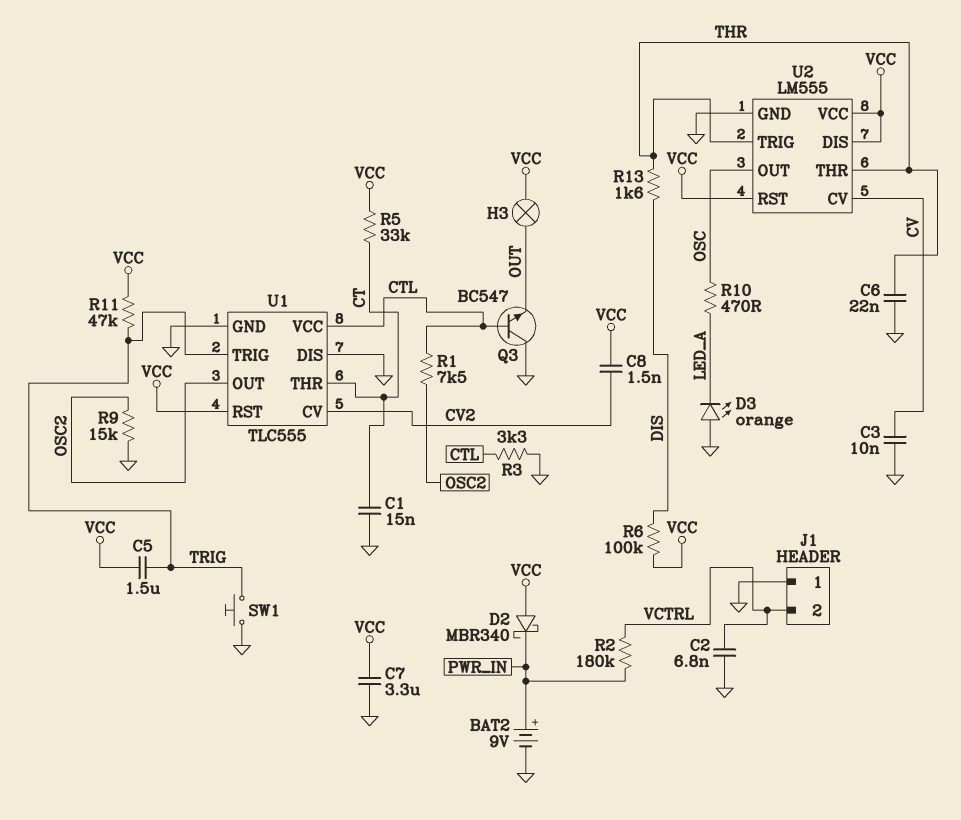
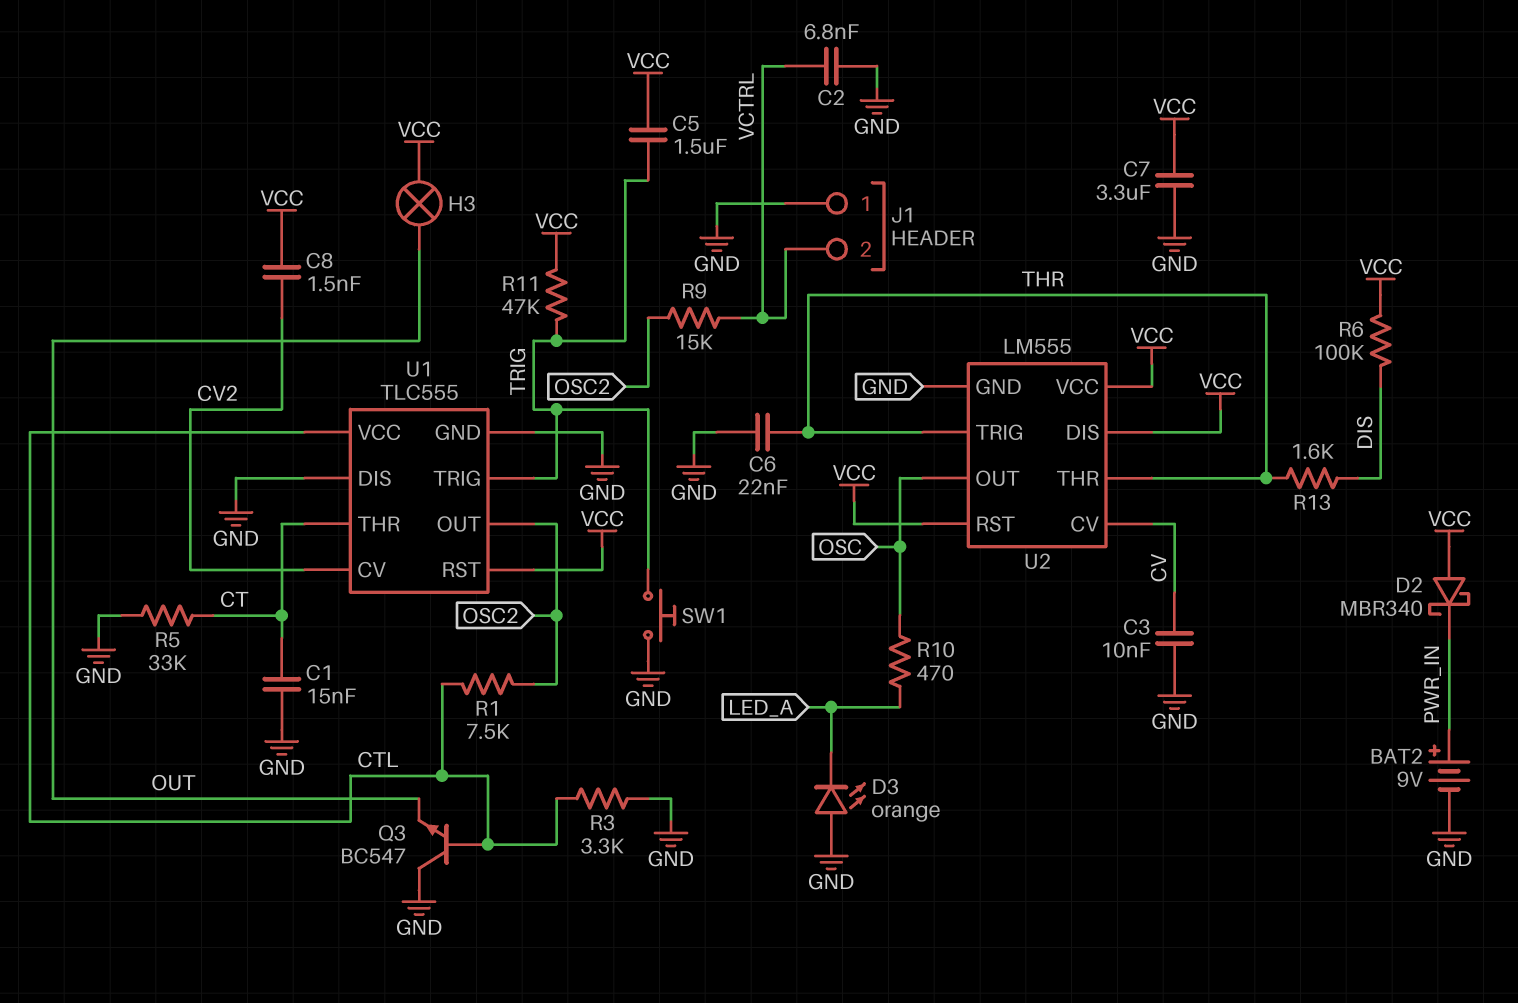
R2: 180k (PWR_IN, VCTRL) -> none
R5: 33k (CT, VCC) -> 33k (CT, GND)
R9: 15k (GND, OSC2) -> 15k (OSC2, VCTRL)

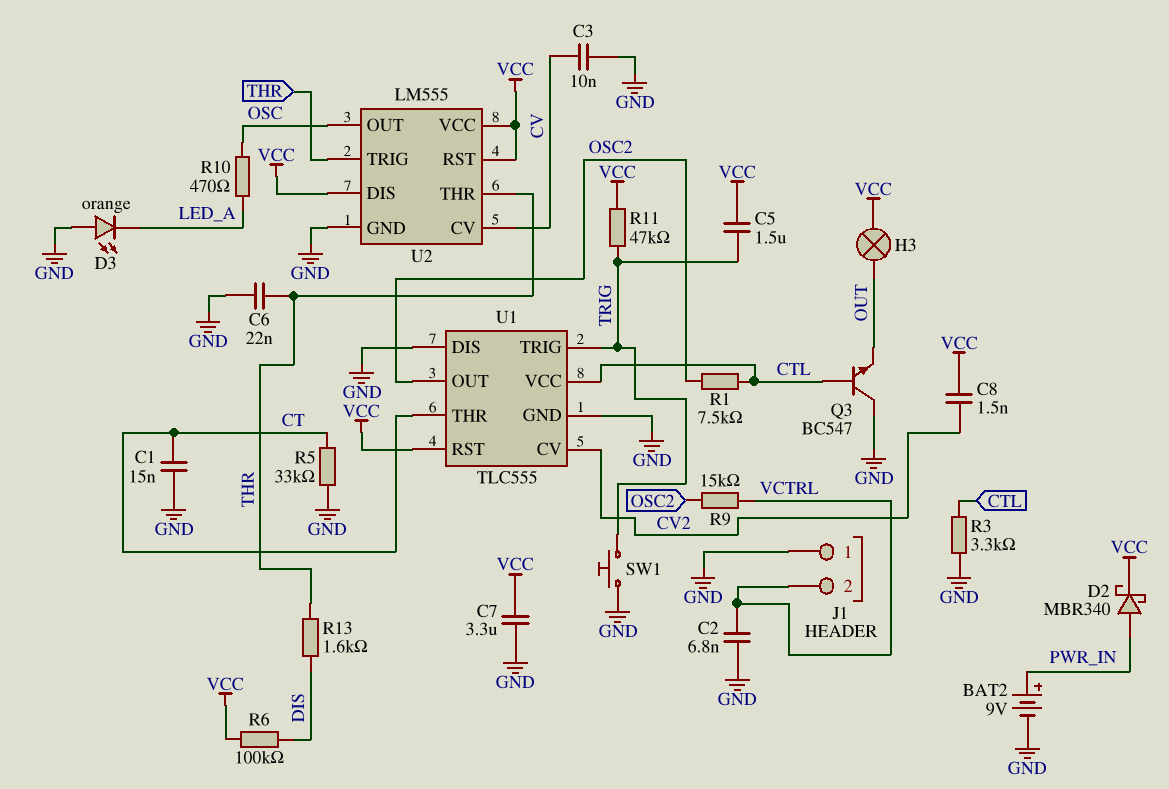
D2: schottky MBR340 (A VCC, K PWR_IN) -> schottky MBR340 (A PWR_IN, K VCC)

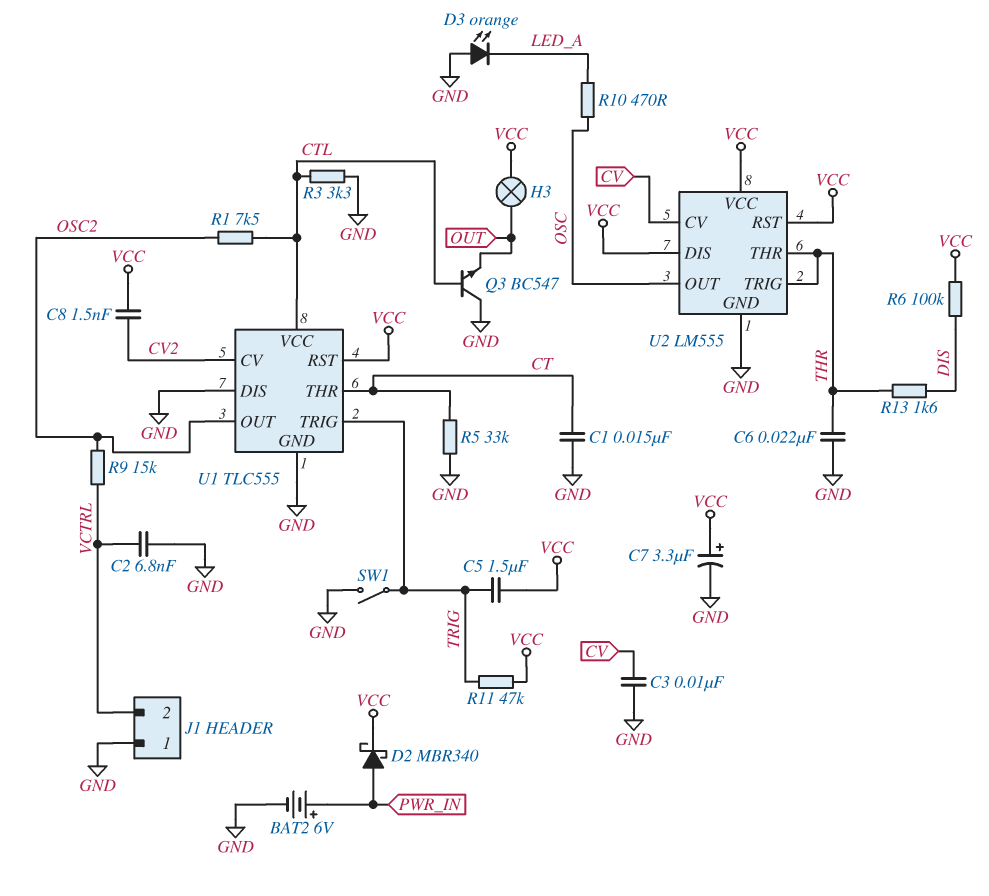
BAT2: 9V (plus PWR_IN, minus GND) -> 6V (plus PWR_IN, minus GND)
C7: 3.3uF (GND, VCC) -> 3.3uF (plus VCC, minus GND)
SW1: button (GND, TRIG) -> switch (GND, TRIG)

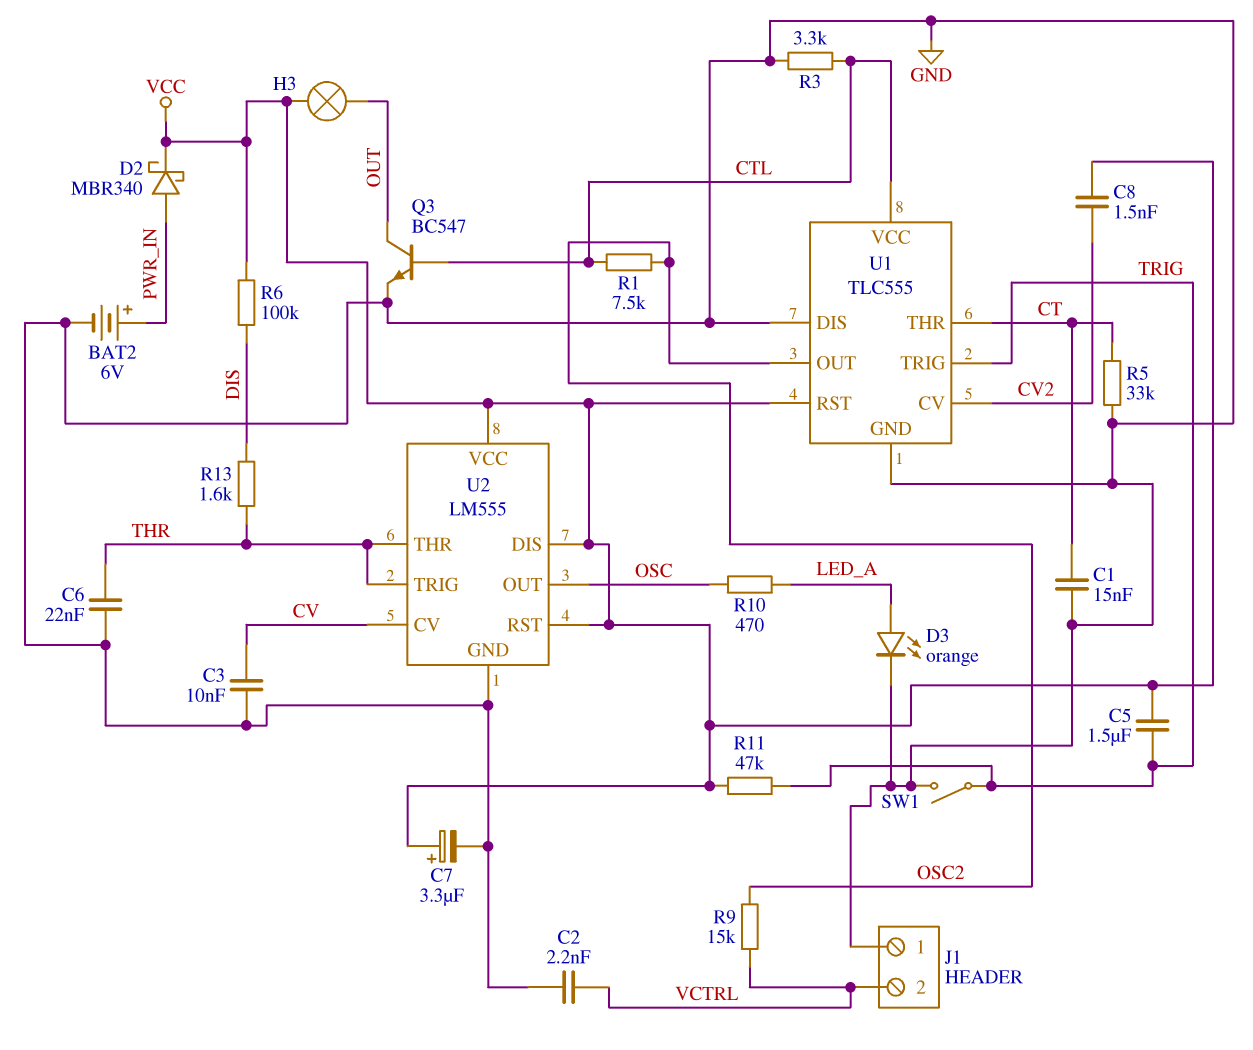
C2: 6.8nF (GND, VCTRL) -> 2.2nF (GND, VCTRL)
D3: LED orange (A GND, K LED_A) -> LED orange (A LED_A, K GND)
Q3: NPN BC547 (B CTL, C GND, E OUT) -> NPN BC547 (B CTL, C OUT, E GND)

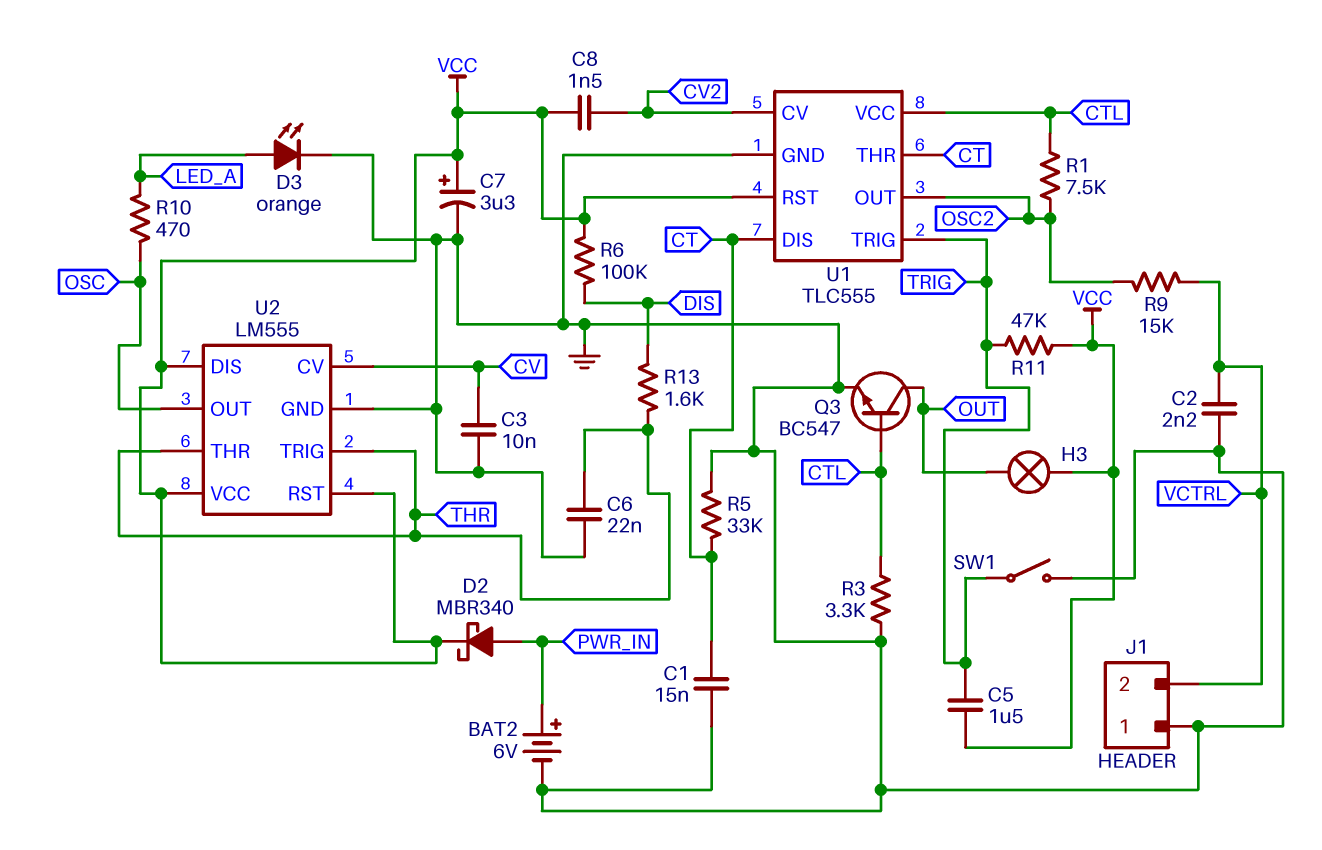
U1 pin DIS: GND -> CT

